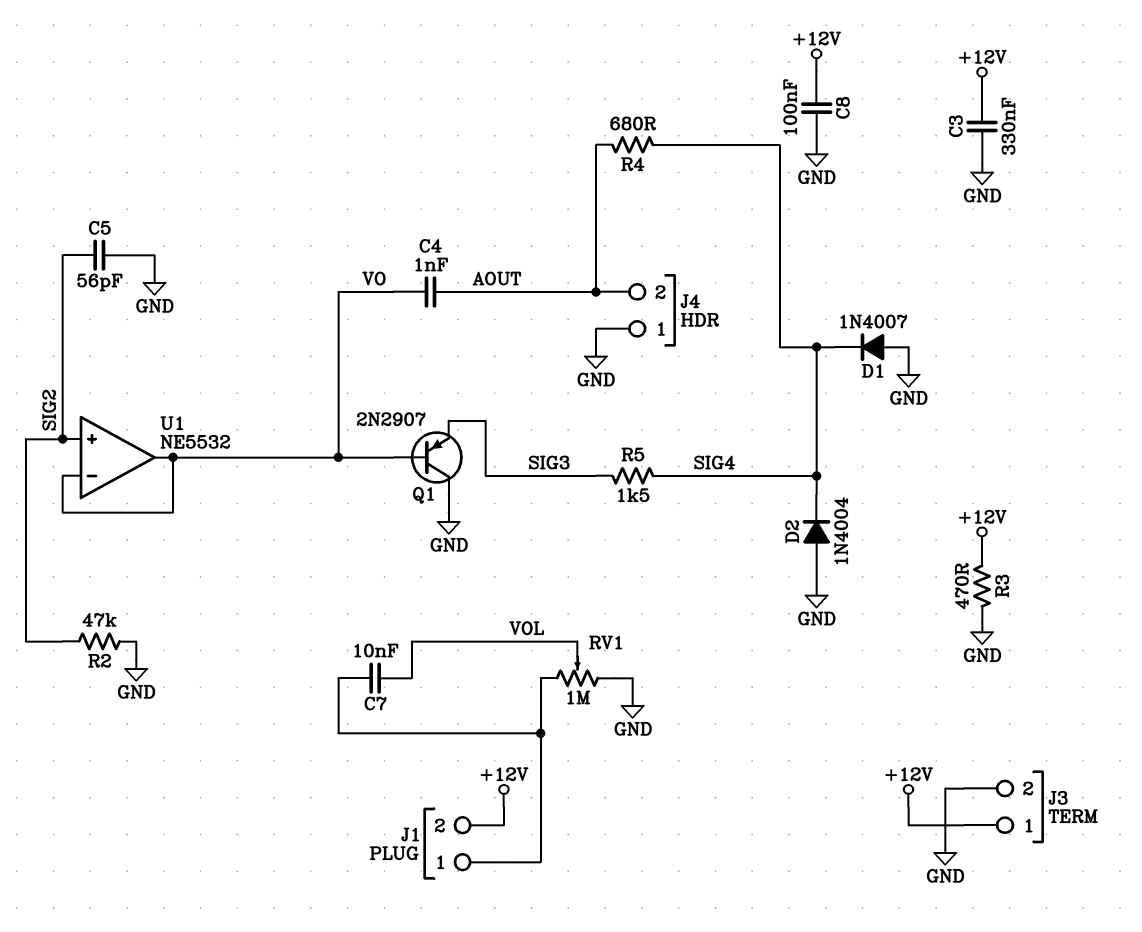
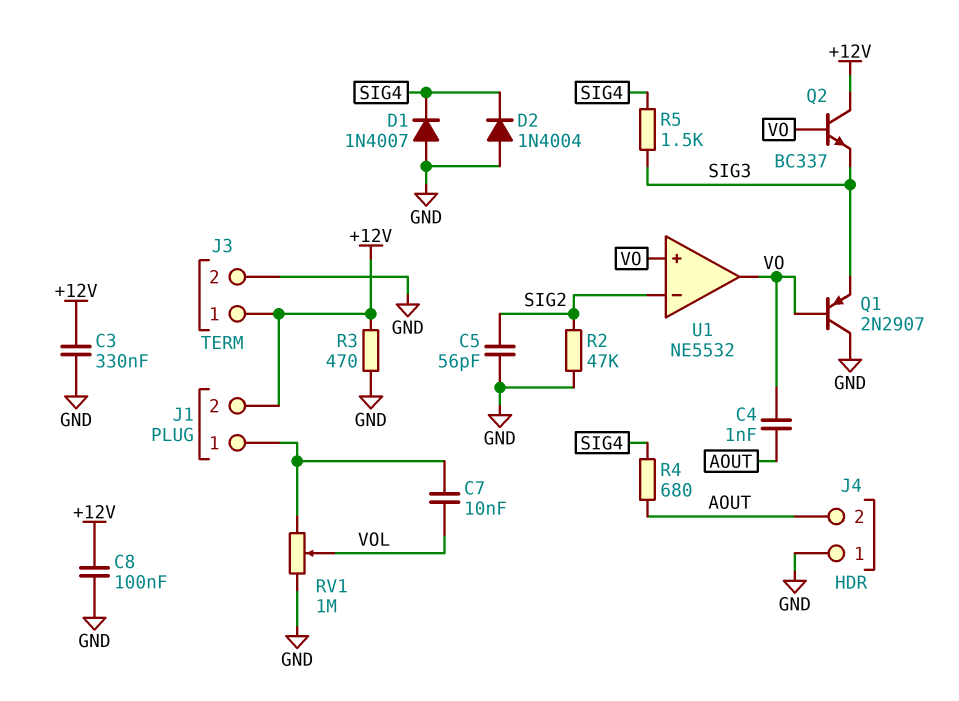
Q2: none -> NPN BC337 (B VO, C +12V, E SIG3)
U1 pin in+: SIG2 -> VO
U1 pin in-: VO -> SIG2

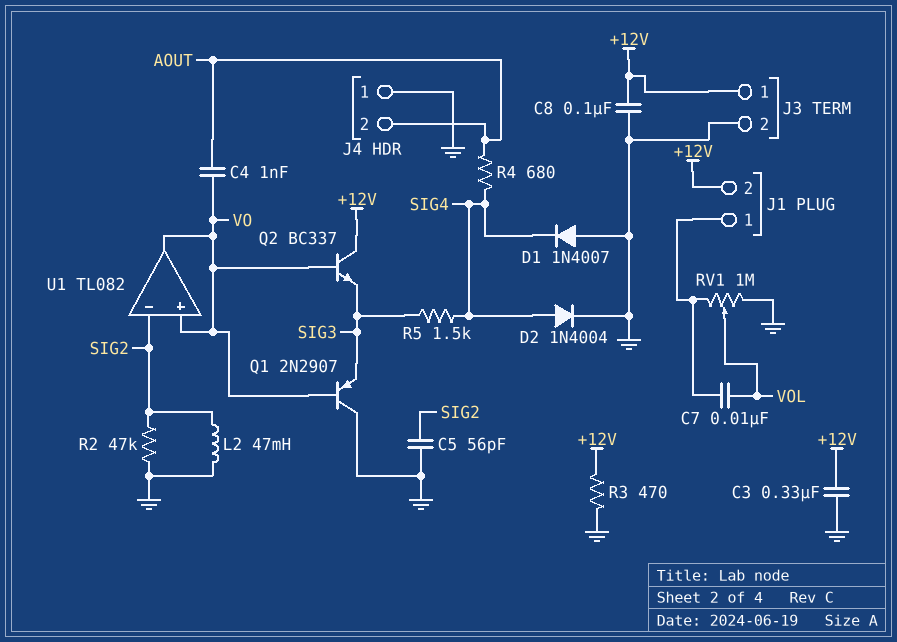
D2: diode 1N4004 (A GND, K SIG4) -> diode 1N4004 (A SIG4, K GND)
L2: none -> 47mH (GND, SIG2)
U1: NE5532 -> TL082

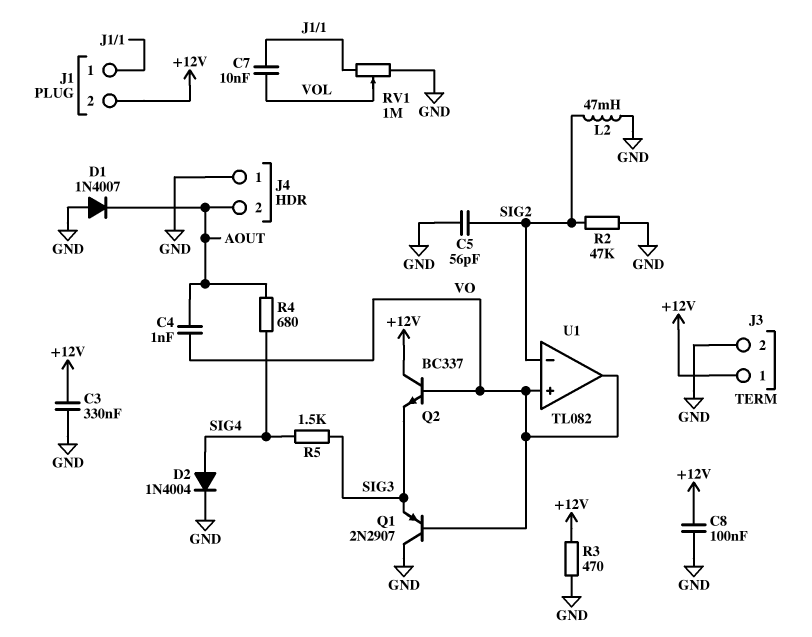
D1: diode 1N4007 (A GND, K SIG4) -> diode 1N4007 (A GND, K AOUT)

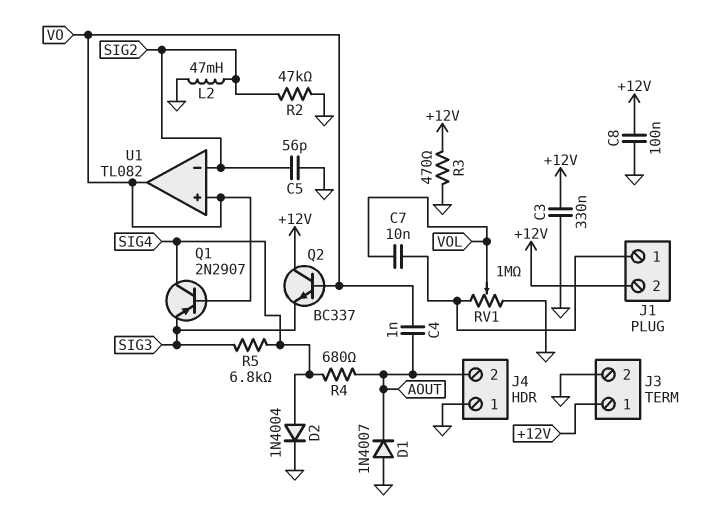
Q1: PNP 2N2907 (B VO, C GND, E SIG3) -> PNP 2N2907 (B VO, C SIG4, E SIG3)
R5: 1.5k (SIG3, SIG4) -> 6.8k (SIG3, SIG4)

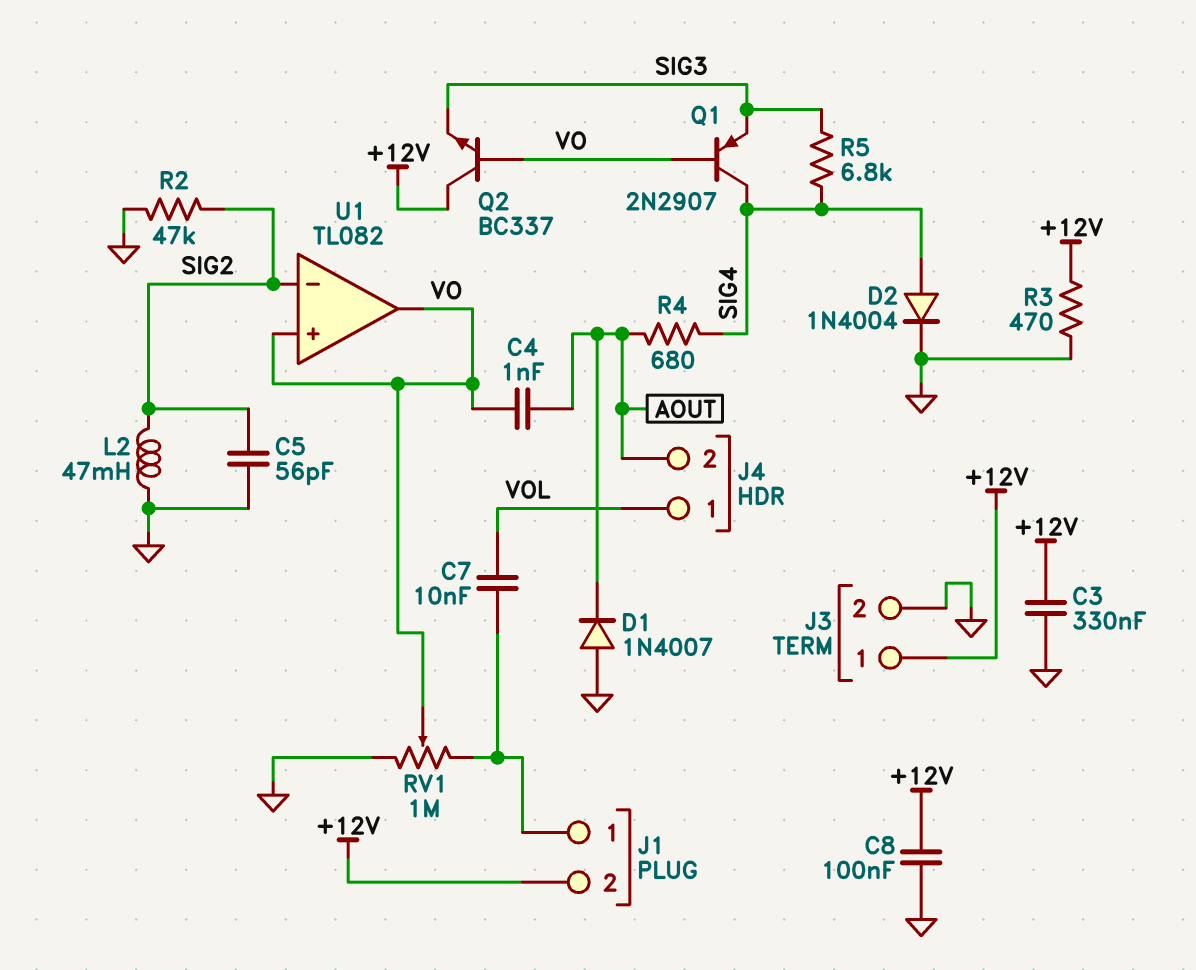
J4 pin 1: GND -> VOL
RV1: 1M (GND, J1/1, wiper VOL) -> 1M (GND, J1/1, wiper VO)

